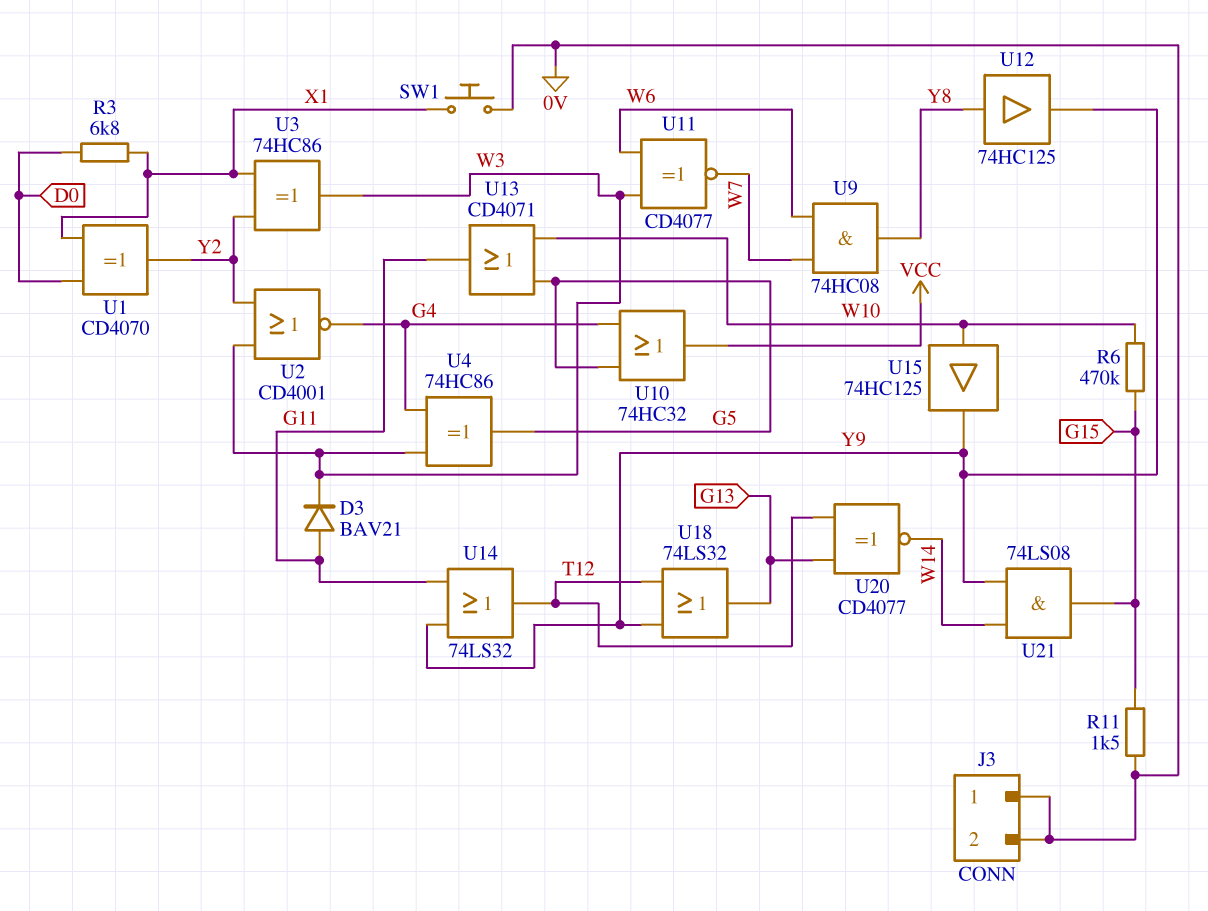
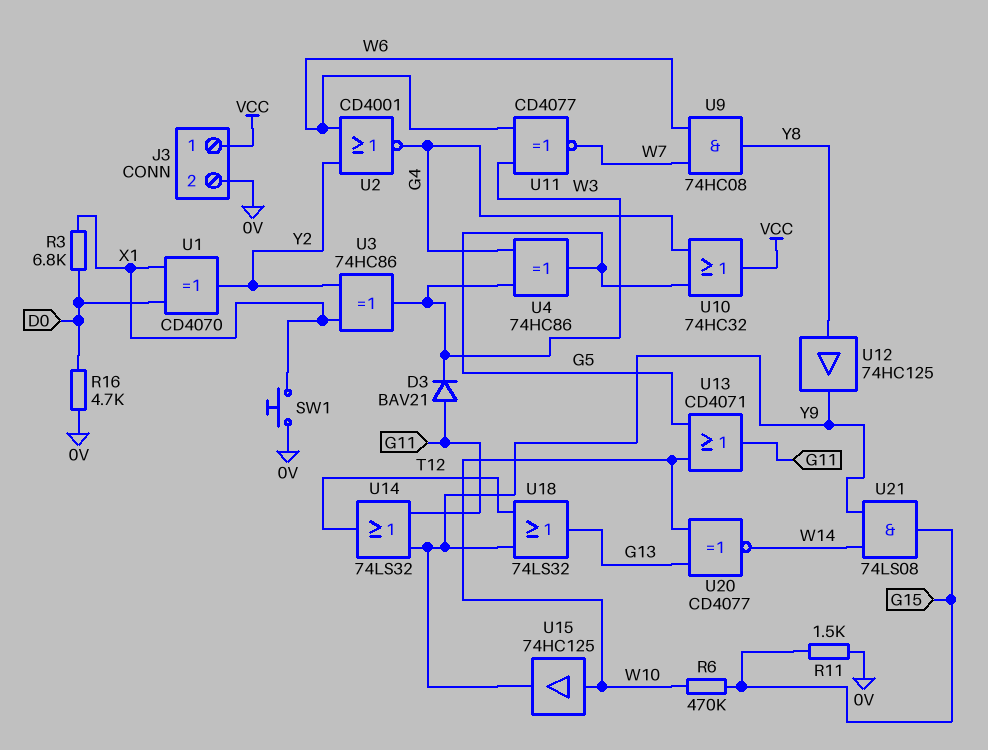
J3 pin 1: 0V -> VCC
R16: none -> 4.7k (0V, D0)
U2: NOR CD4001 (in W3, in Y2, out G4) -> NOR CD4001 (in W6, in Y2, out G4)
U20: XNOR CD4077 (in G13, in T12, out W14) -> XNOR CD4077 (in G13, in W10, out W14)

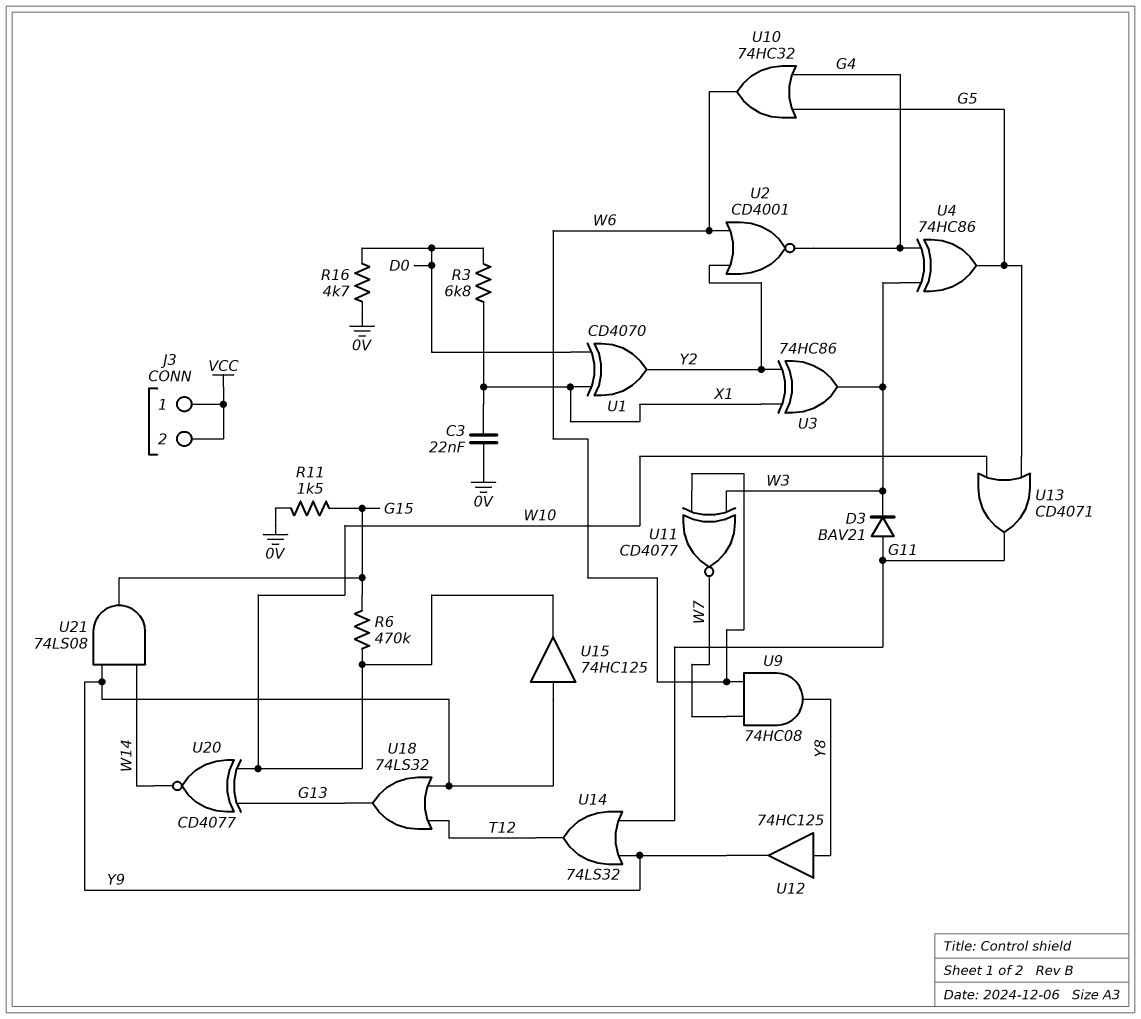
C3: none -> 22nF (0V, X1)
J3 pin 2: 0V -> VCC
SW1: button (0V, X1) -> none
U10: OR 74HC32 (in G4, in G5, out VCC) -> OR 74HC32 (in G4, in G5, out W6)
U15: buffer 74HC125 (in W10, out Y9) -> buffer 74HC125 (in Y9, out W10)

